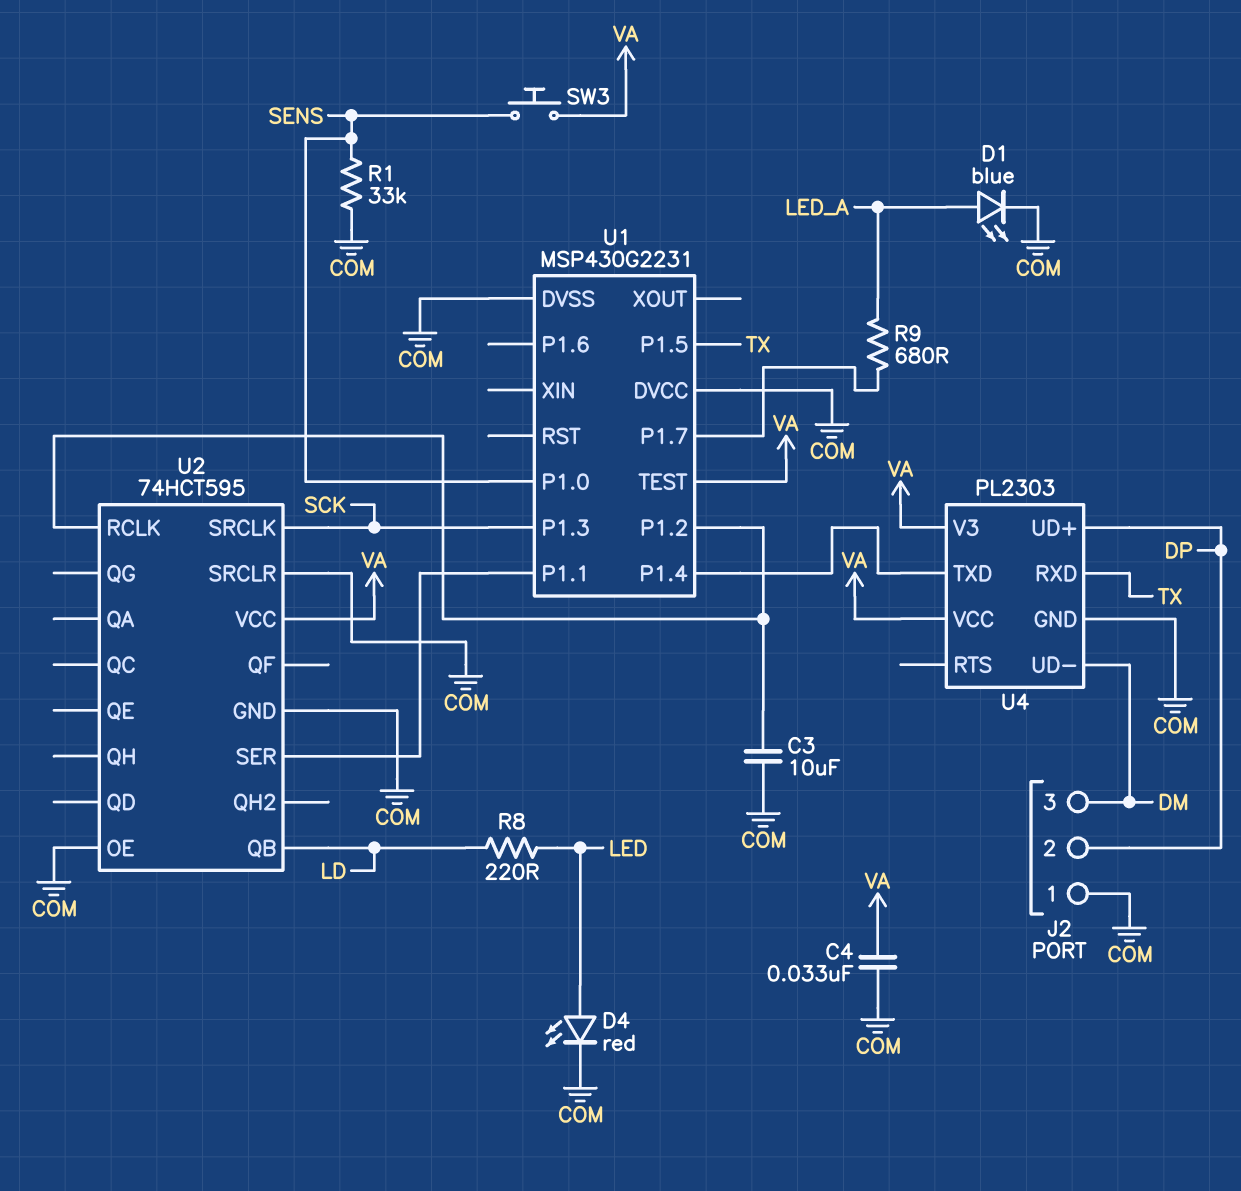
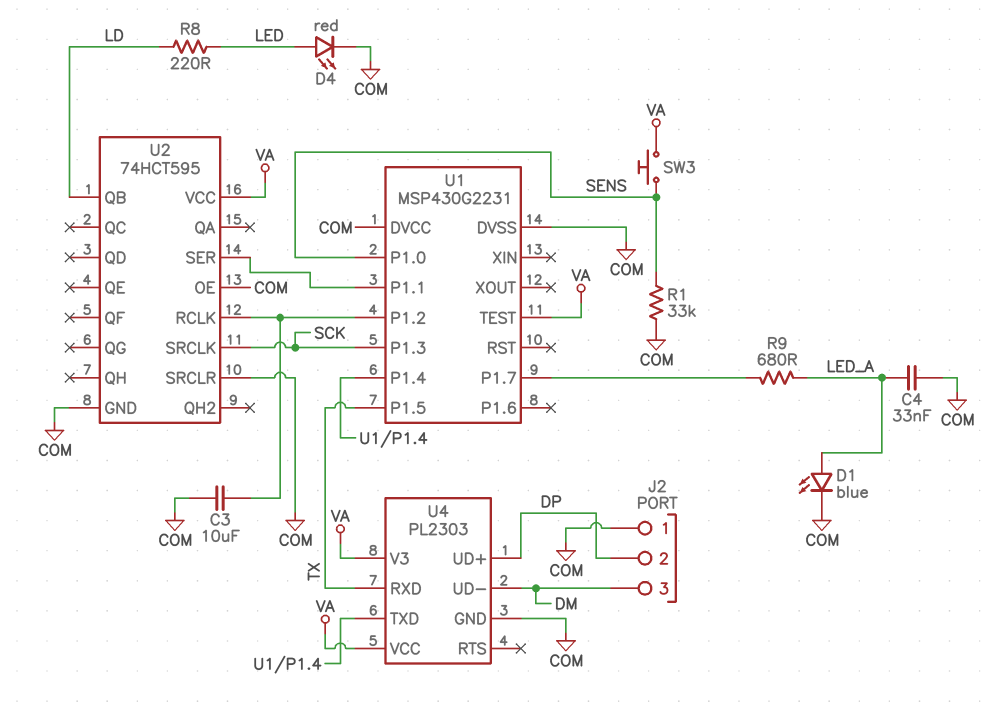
C4: 33nF (COM, VA) -> 33nF (COM, LED_A)

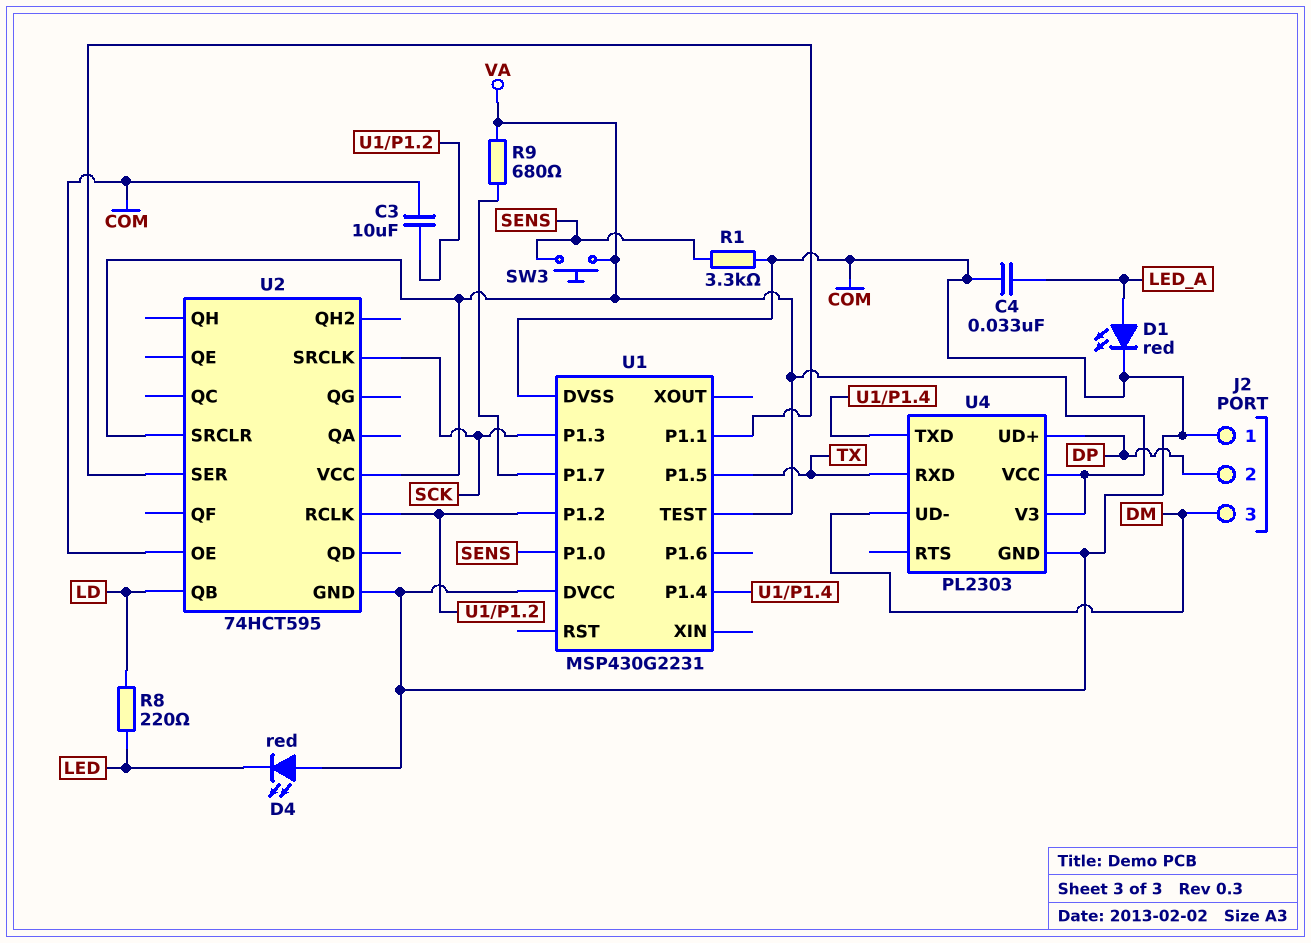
D1: LED blue (A LED_A, K COM) -> LED red (A LED_A, K COM)
D4: LED red (A LED, K COM) -> LED red (A COM, K LED)
R1: 33k (COM, SENS) -> 3.3k (COM, SENS)
R9: 680 (LED_A, U1/P1.7) -> 680 (U1/P1.7, VA)
U2 pin SRCLR: COM -> VA

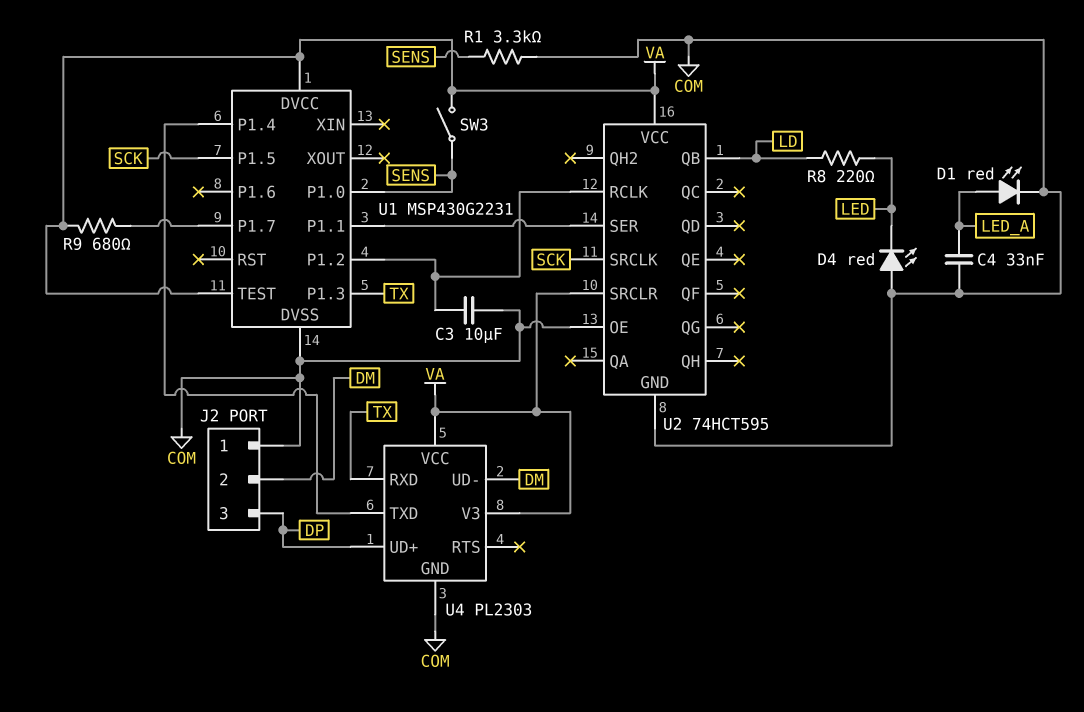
J2 pin 2: DP -> DM
J2 pin 3: DM -> DP
SW3: button (SENS, VA) -> switch (SENS, VA)
U1 pin DVCC: COM -> VA
U1 pin P1.3: SCK -> TX
U1 pin P1.5: TX -> SCK

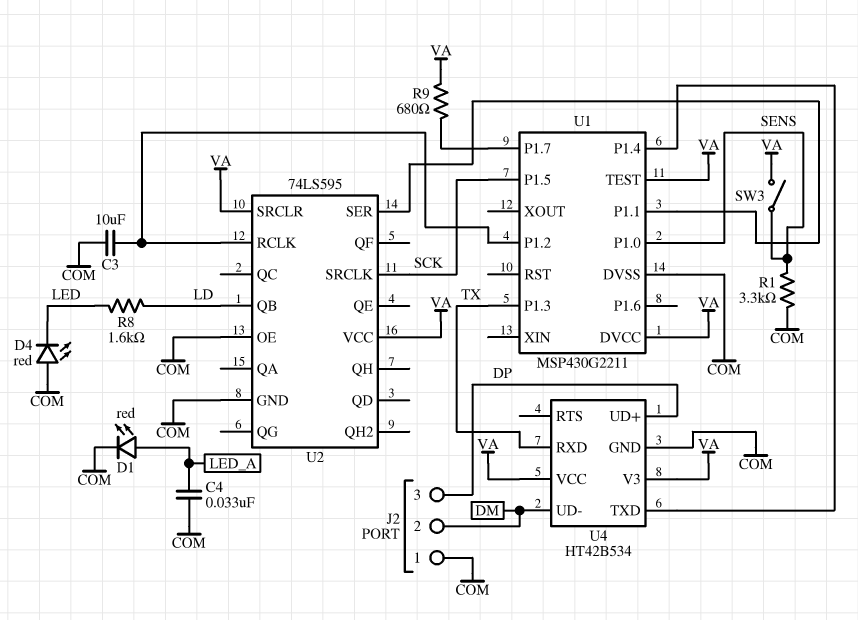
R8: 220 (LD, LED) -> 1.6k (LD, LED)
U1: MSP430G2231 -> MSP430G2211
U2: 74HCT595 -> 74LS595
U4: PL2303 -> HT42B534

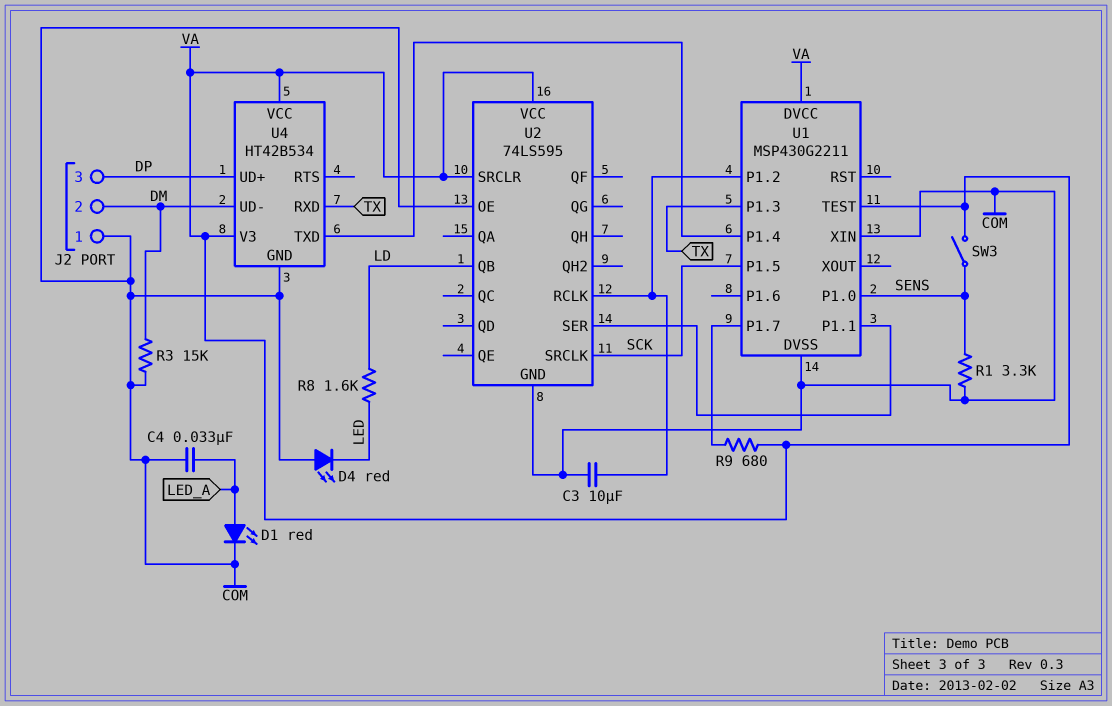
R3: none -> 15k (COM, DM)
U1 pin XIN: none -> COM

